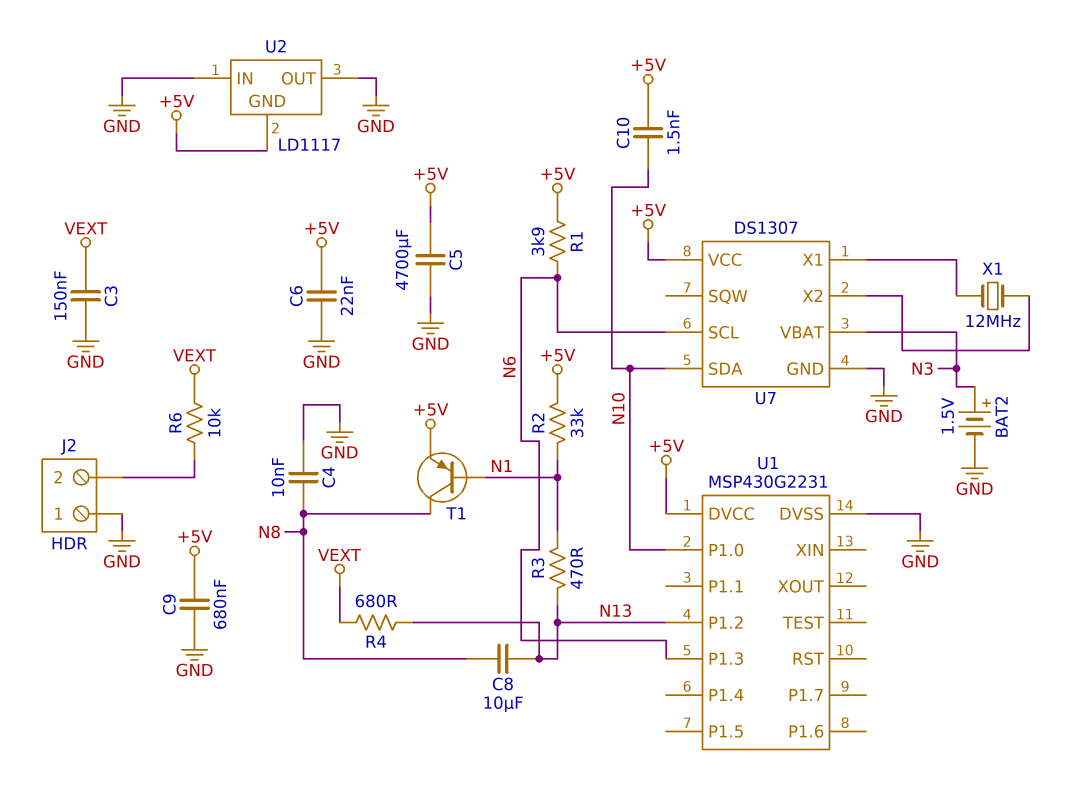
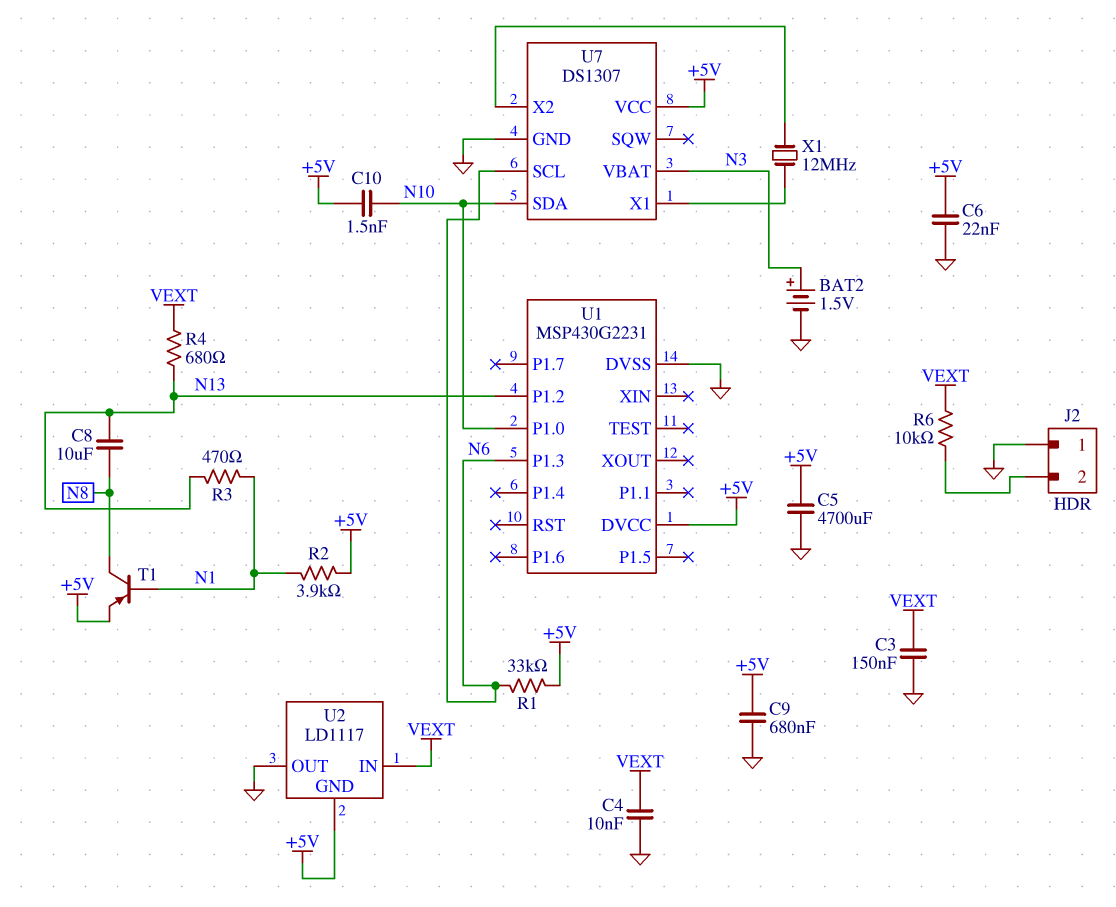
C4: 10nF (GND, N8) -> 10nF (GND, VEXT)
R1: 3.9k (+5V, N6) -> 33k (+5V, N6)
R2: 33k (+5V, N1) -> 3.9k (+5V, N1)
U2 pin IN: GND -> VEXT

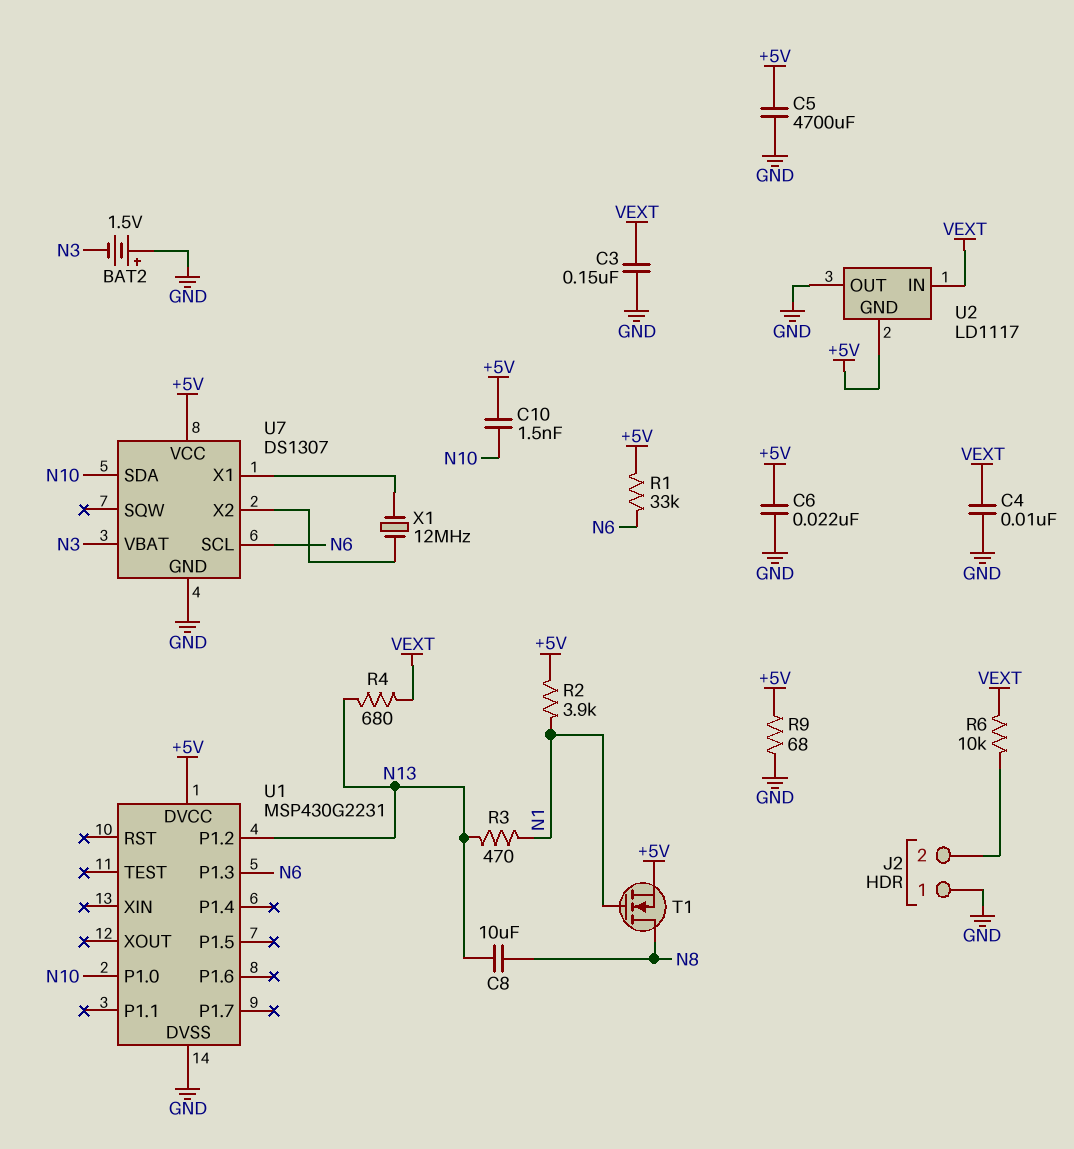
BAT2: 1.5V (plus N3, minus GND) -> 1.5V (plus GND, minus N3)
C9: 680nF (+5V, GND) -> none
R9: none -> 68 (+5V, GND)
T1: PNP (B N1, C N8, E +5V) -> NMOS (G N1, D N8, S +5V)

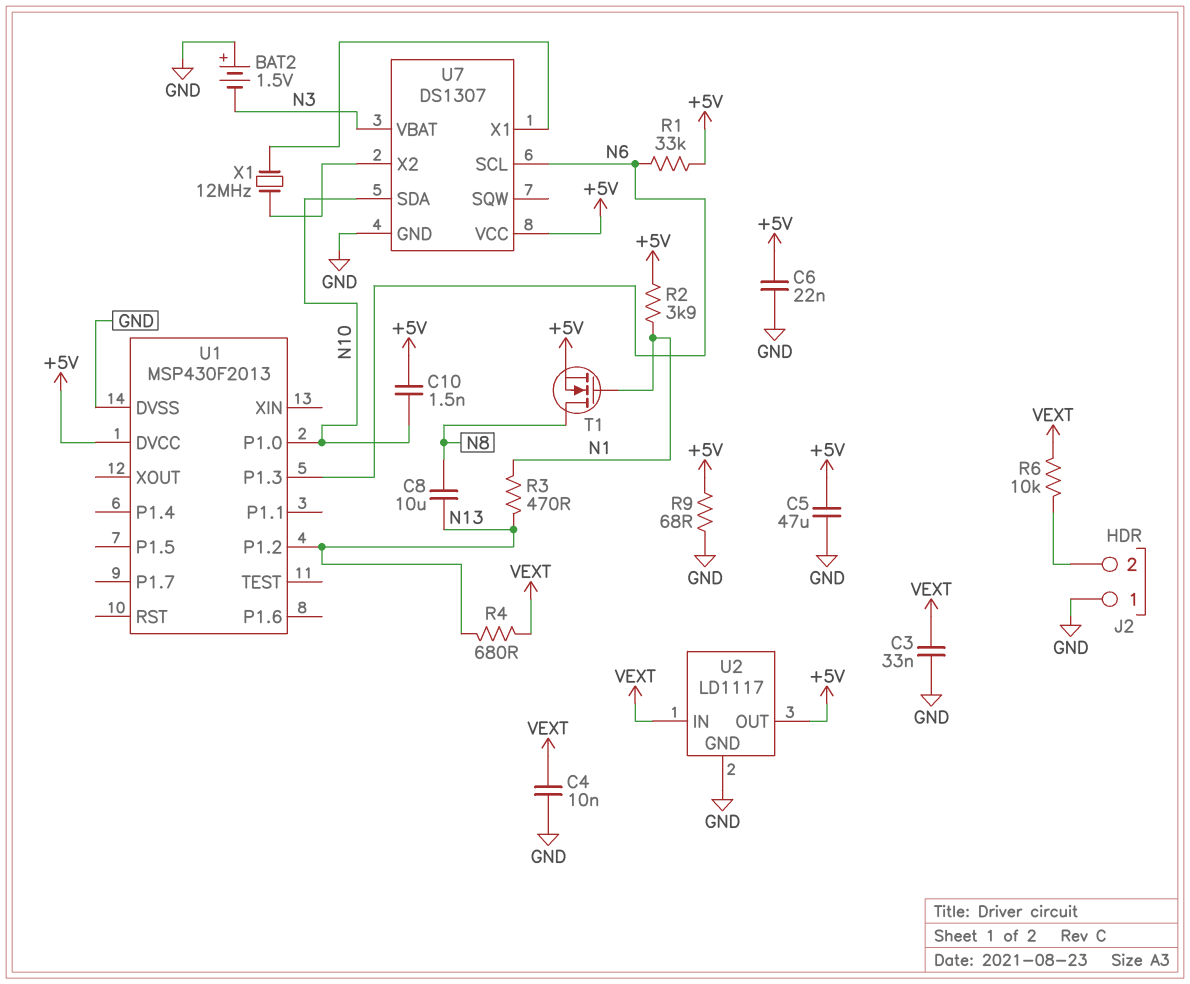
C3: 150nF (GND, VEXT) -> 33nF (GND, VEXT)
C5: 4700uF (+5V, GND) -> 47uF (+5V, GND)
U1: MSP430G2231 -> MSP430F2013
U2 pin GND: +5V -> GND
U2 pin OUT: GND -> +5V

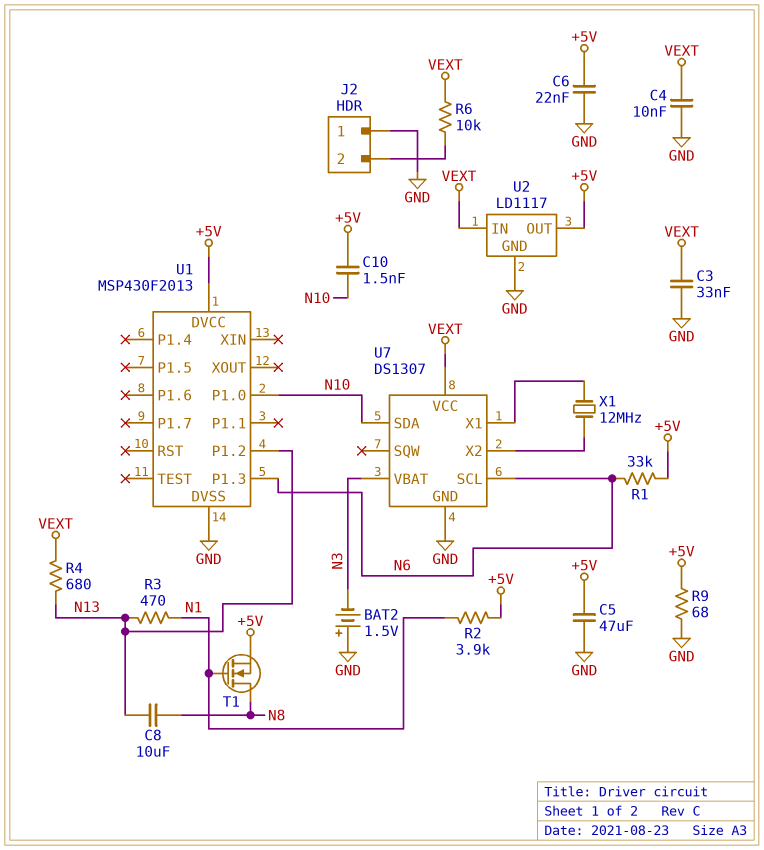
U7 pin VCC: +5V -> VEXT

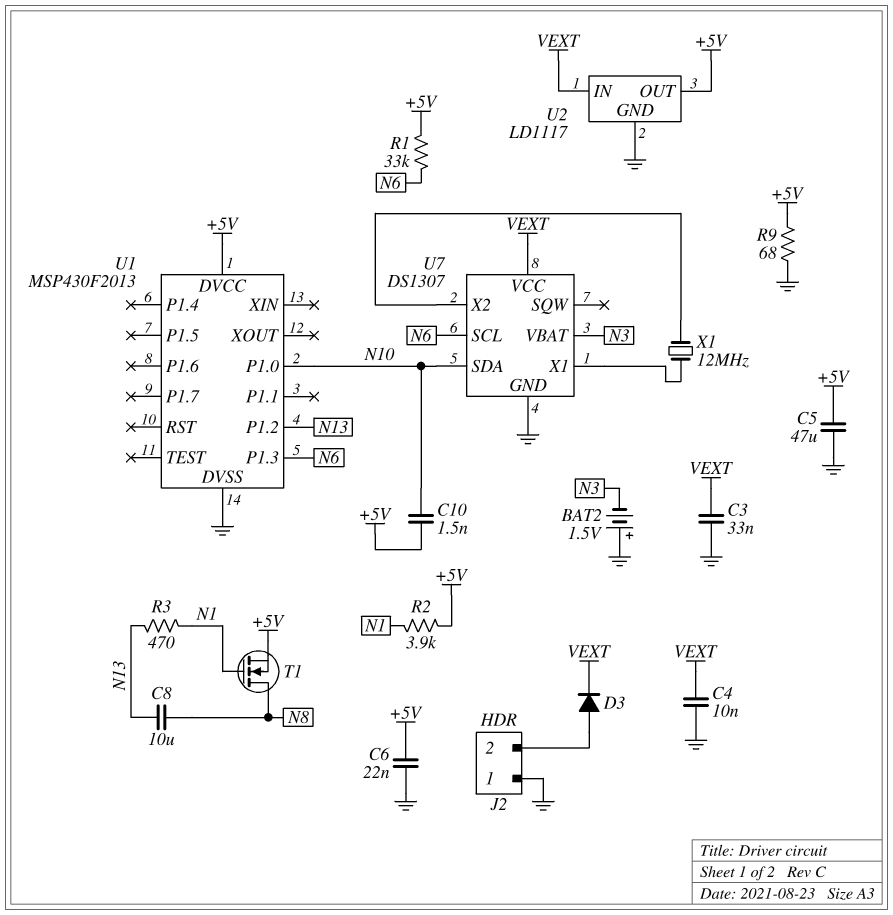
D3: none -> diode (A J2/2, K VEXT)
R4: 680 (N13, VEXT) -> none
R6: 10k (J2/2, VEXT) -> none

